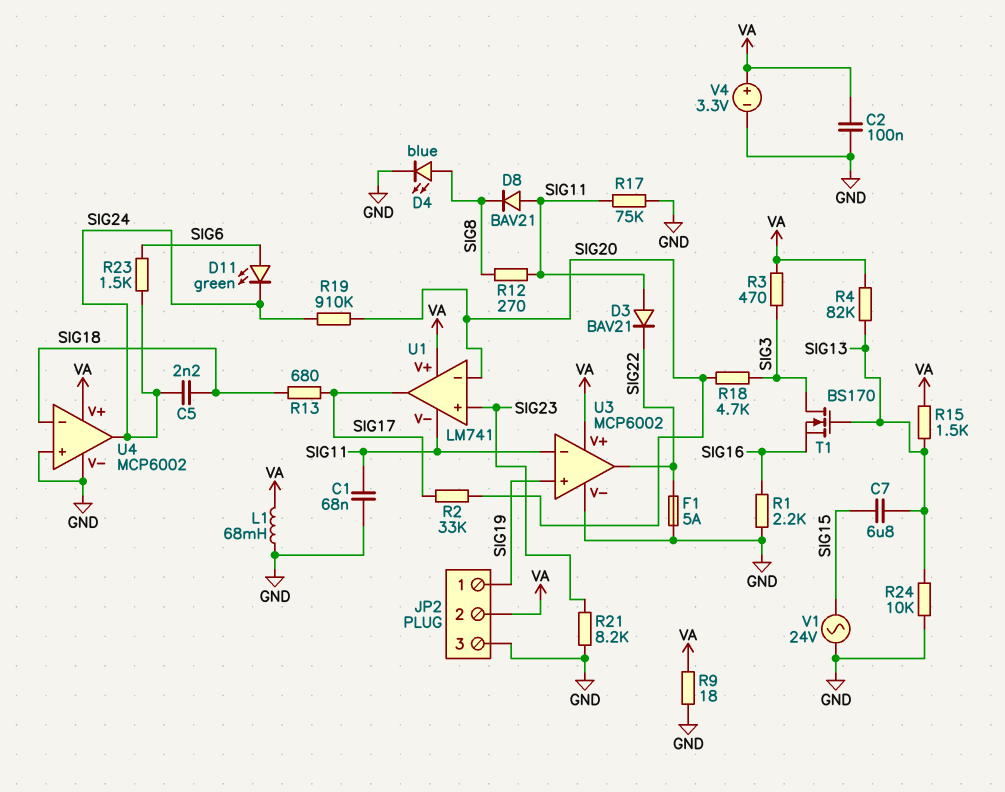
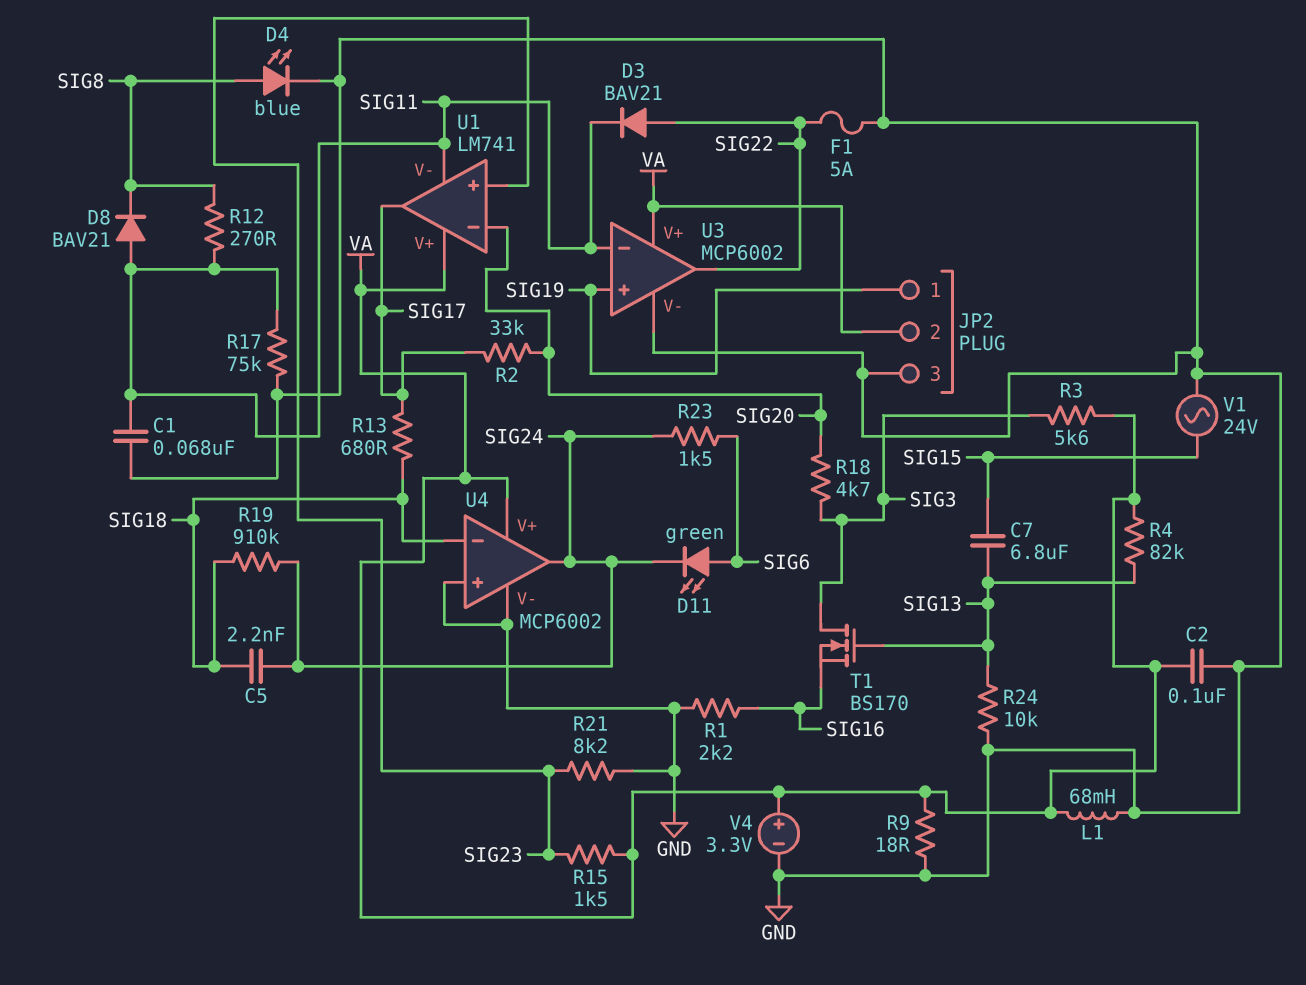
D3: diode BAV21 (A SIG11, K SIG22) -> diode BAV21 (A SIG22, K SIG11)
R3: 470 (SIG3, VA) -> 5.6k (SIG3, VA)
R15: 1.5k (SIG13, VA) -> 1.5k (SIG23, VA)
R19: 910k (SIG20, SIG24) -> 910k (SIG18, SIG24)

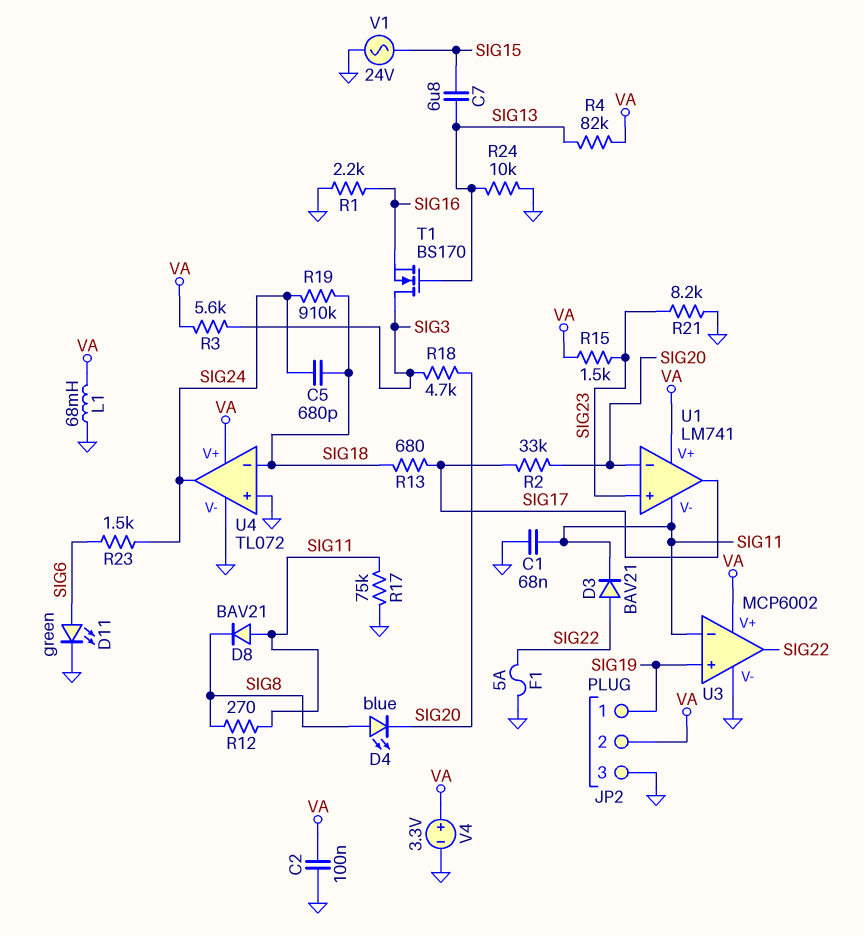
C5: 2.2nF (SIG18, SIG24) -> 680pF (SIG18, SIG24)
D4: LED blue (A SIG8, K GND) -> LED blue (A SIG8, K SIG20)
D11: LED green (A SIG6, K SIG24) -> LED green (A SIG6, K GND)
R9: 18 (GND, VA) -> none
U4: MCP6002 -> TL072

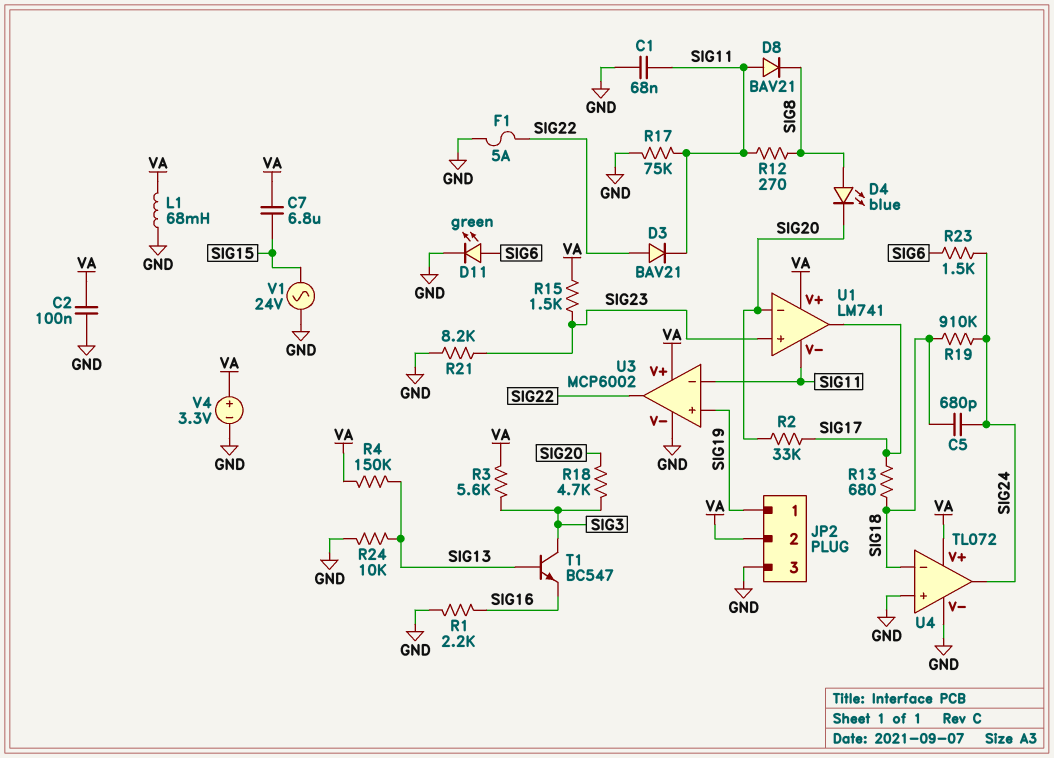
C7: 6.8uF (SIG13, SIG15) -> 6.8uF (SIG15, VA)
R4: 82k (SIG13, VA) -> 150k (SIG13, VA)
T1: NMOS BS170 (G SIG13, D SIG3, S SIG16) -> NPN BC547 (B SIG13, C SIG3, E SIG16)

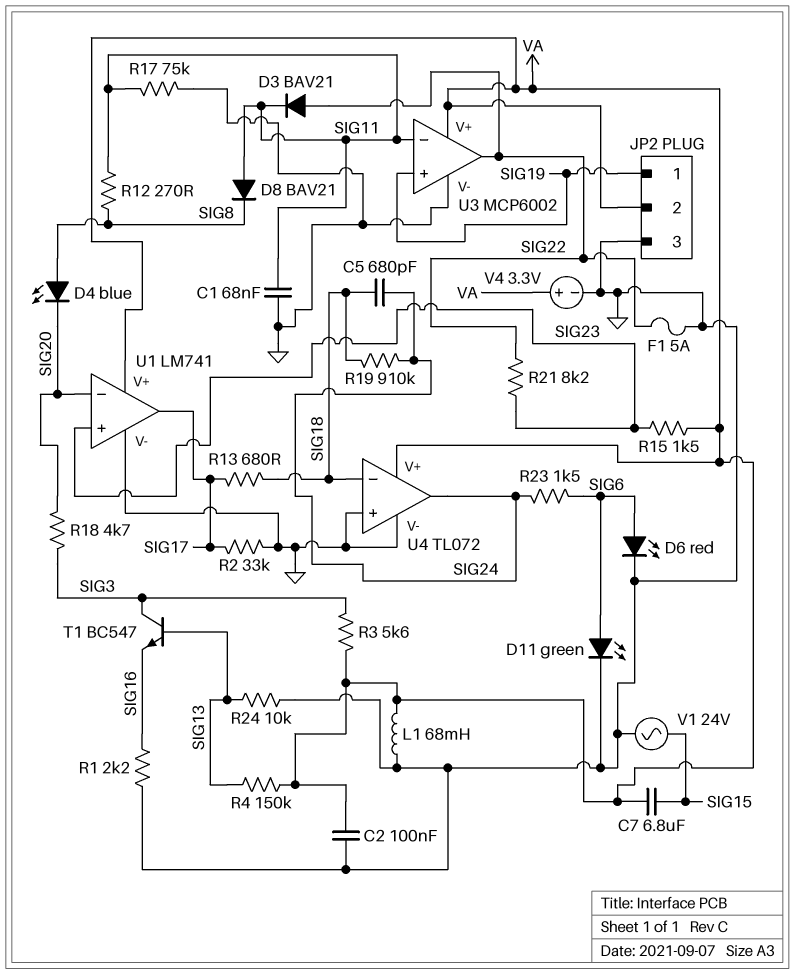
D6: none -> LED red (A SIG6, K GND)
R2: 33k (SIG17, SIG20) -> 33k (GND, SIG17)
R21: 8.2k (GND, SIG23) -> 8.2k (SIG22, SIG23)
U1 pin V-: SIG11 -> GND

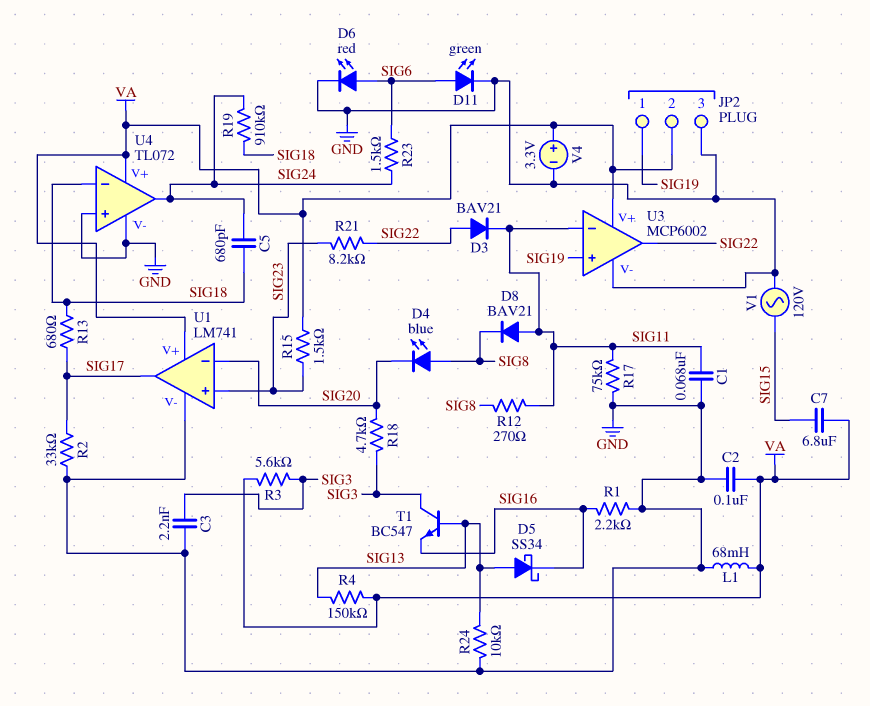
C3: none -> 2.2nF (GND, SIG3)
D5: none -> schottky SS34 (A SIG13, K SIG16)
F1: 5A (GND, SIG22) -> none
V1: AC 24V (GND, SIG15) -> AC 120V (GND, SIG15)

